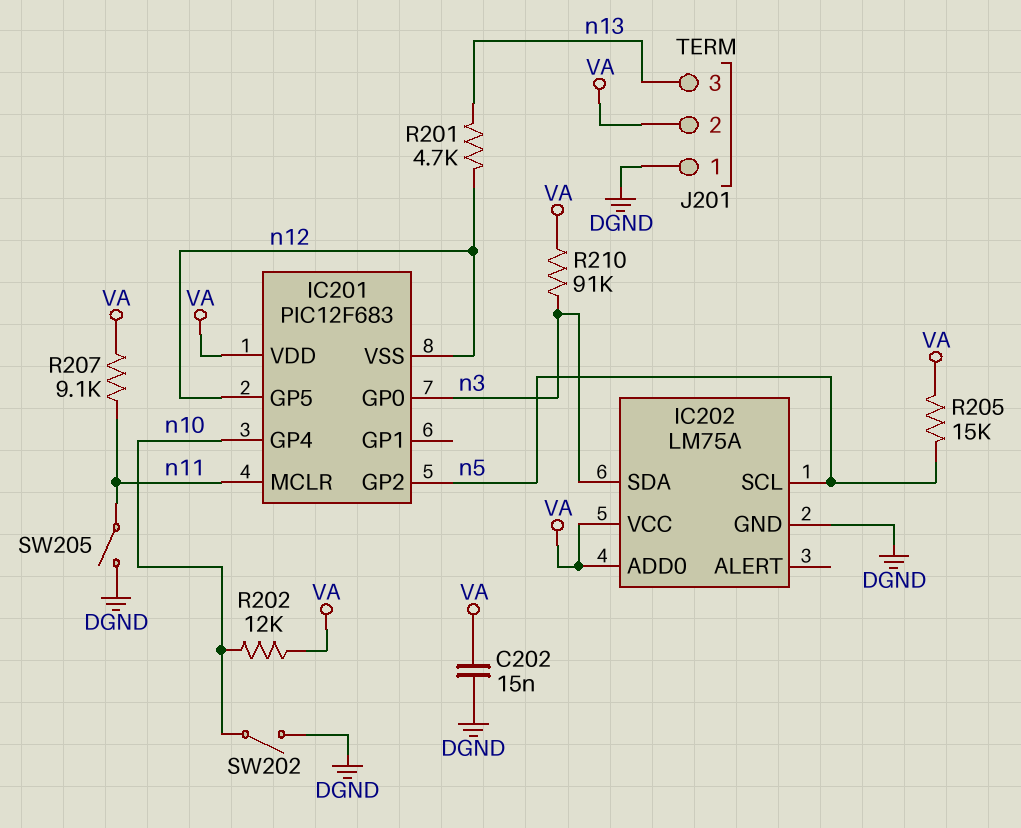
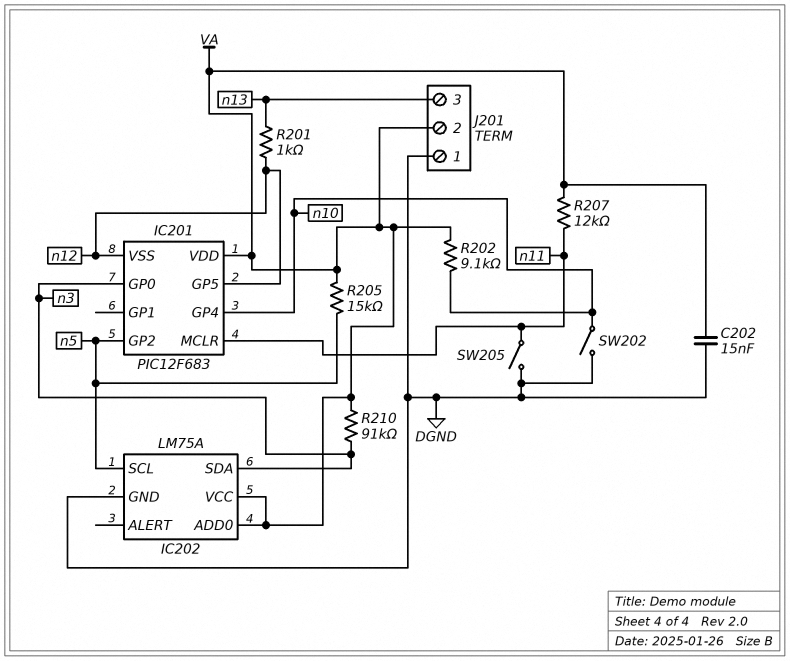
R201: 4.7k (n12, n13) -> 1k (n12, n13)
R202: 12k (VA, n10) -> 9.1k (VA, n10)
R207: 9.1k (VA, n11) -> 12k (VA, n11)

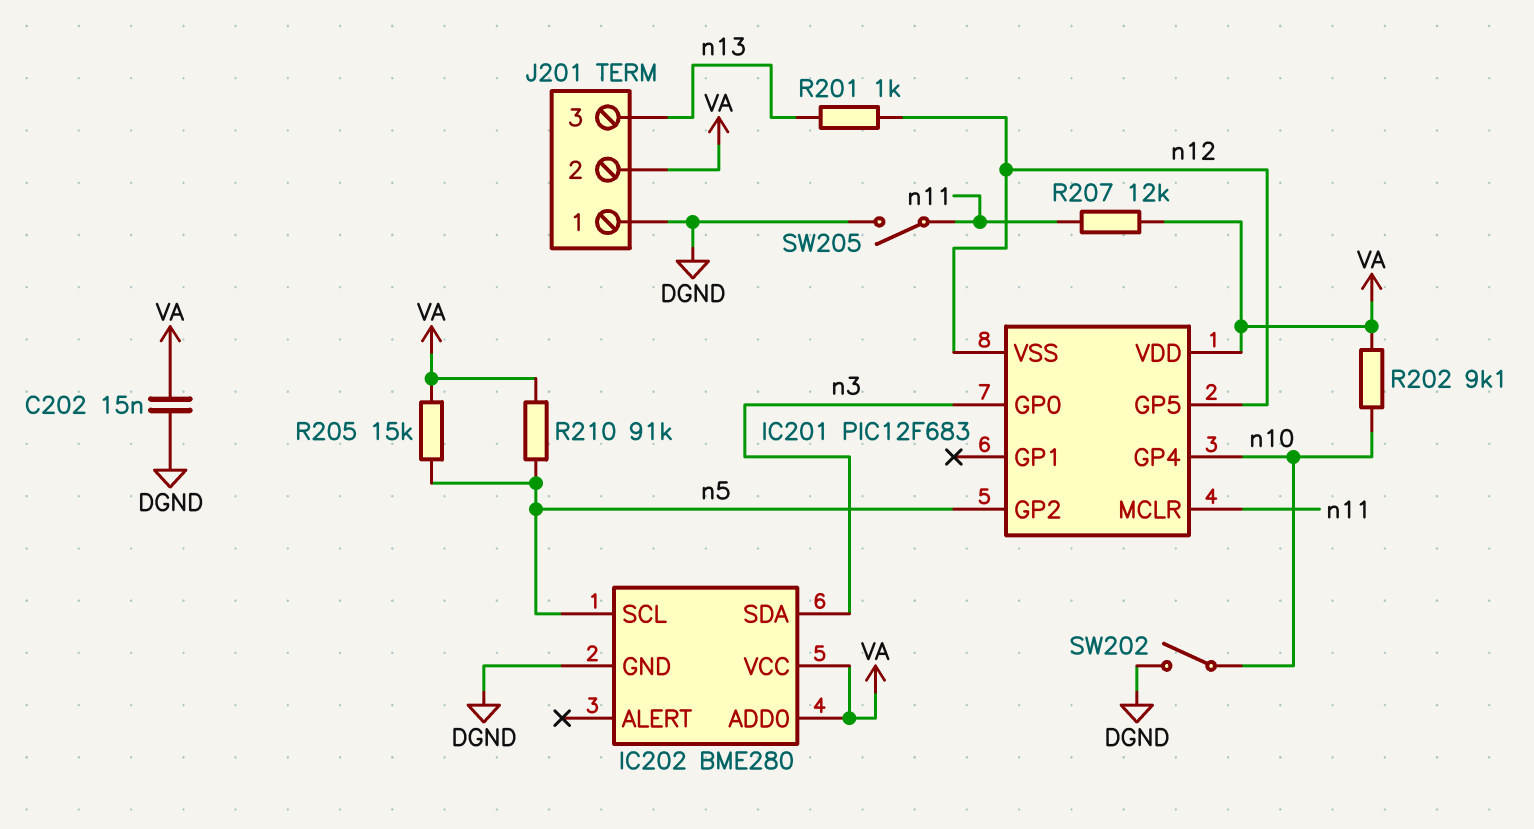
IC202: LM75A -> BME280
R210: 91k (VA, n3) -> 91k (VA, n5)

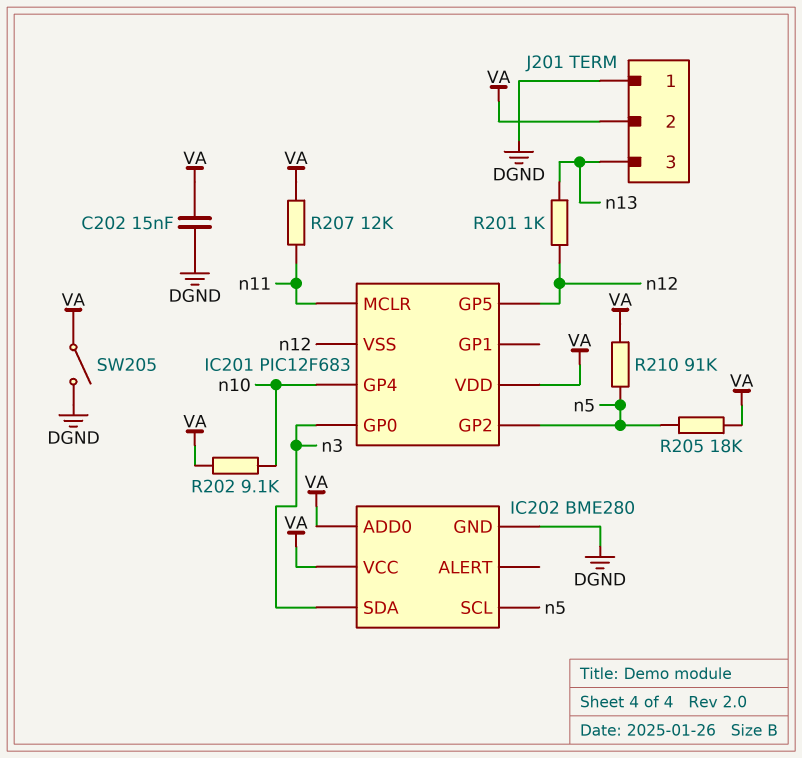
R205: 15k (VA, n5) -> 18k (VA, n5)
SW202: switch (DGND, n10) -> none
SW205: switch (DGND, n11) -> switch (DGND, VA)

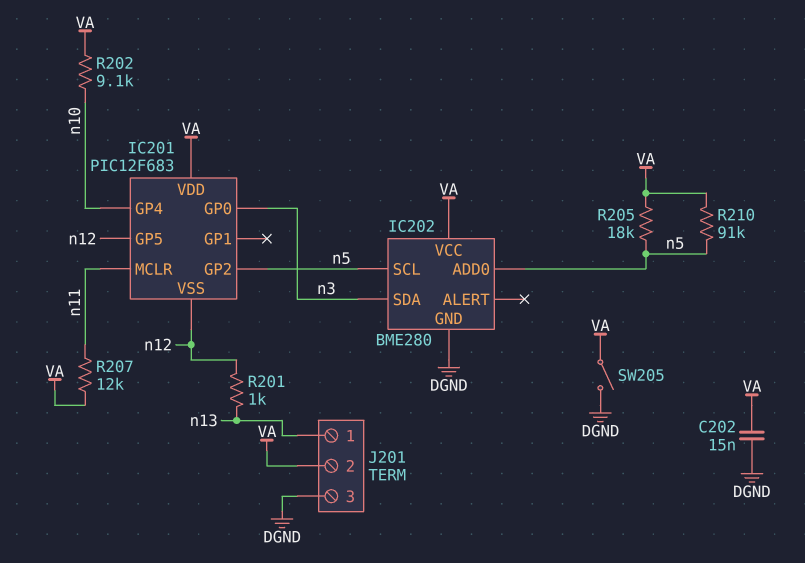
IC202 pin ADD0: VA -> n5
J201 pin 1: DGND -> n13
J201 pin 3: n13 -> DGND

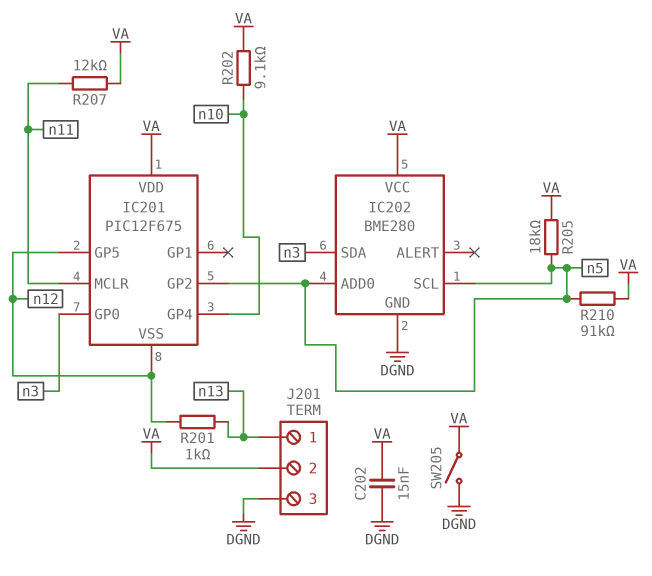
IC201: PIC12F683 -> PIC12F675

